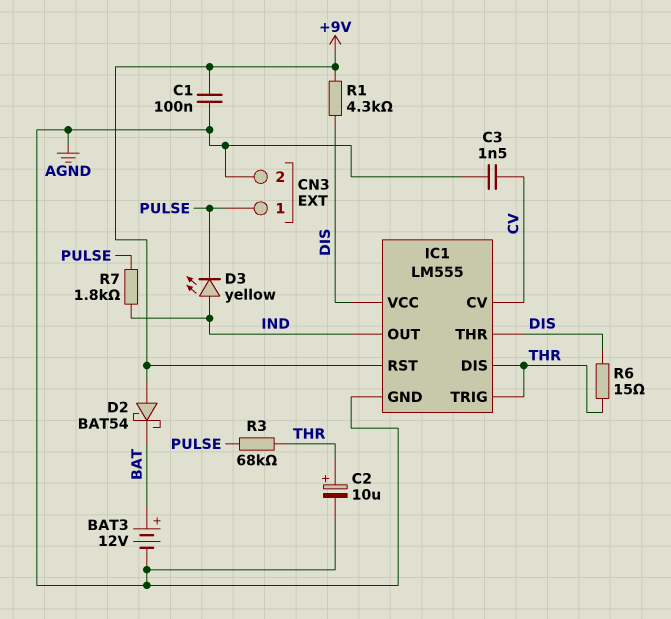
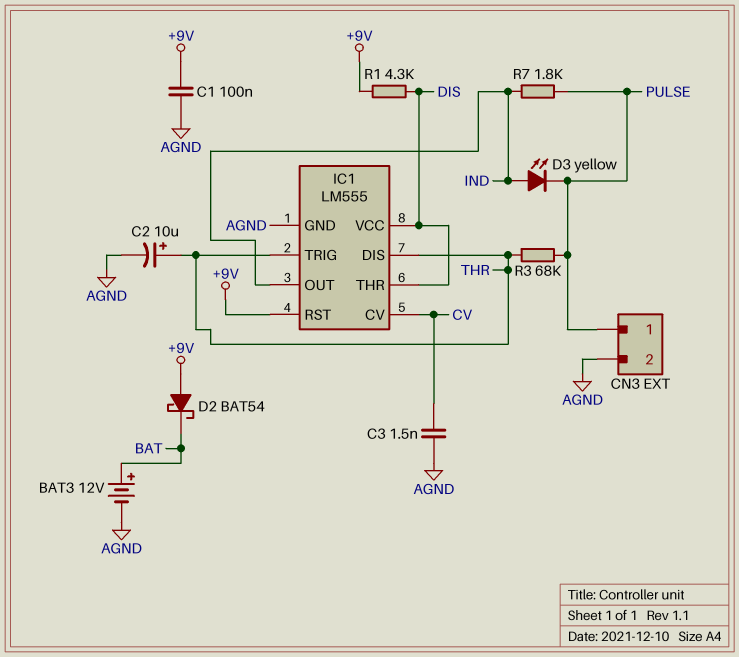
R6: 15 (DIS, THR) -> none

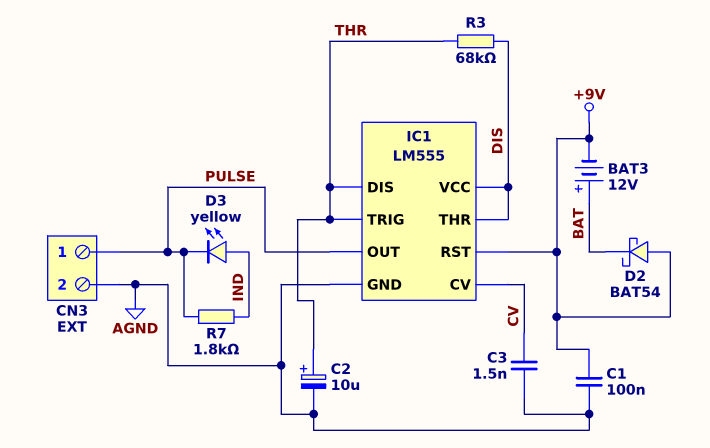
BAT3: 12V (plus BAT, minus AGND) -> 12V (plus BAT, minus +9V)
IC1 pin OUT: IND -> PULSE
R1: 4.3k (+9V, DIS) -> none
R3: 68k (PULSE, THR) -> 68k (DIS, THR)

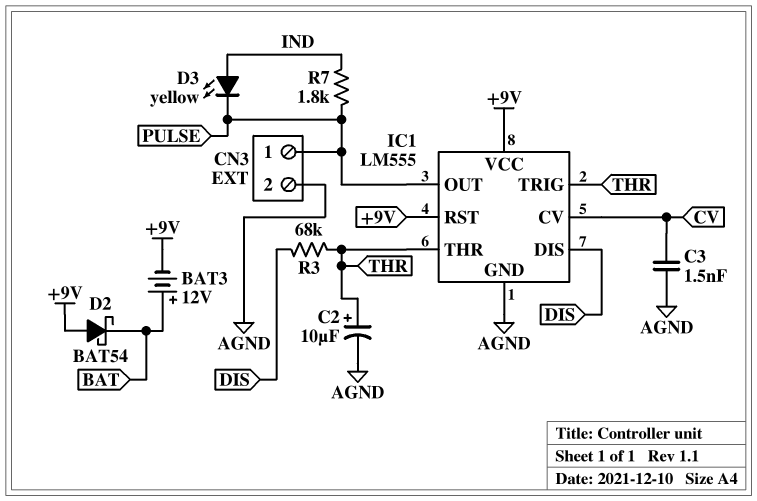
C1: 100nF (+9V, AGND) -> none
IC1 pin DIS: THR -> DIS
IC1 pin THR: DIS -> THR
IC1 pin VCC: DIS -> +9V

